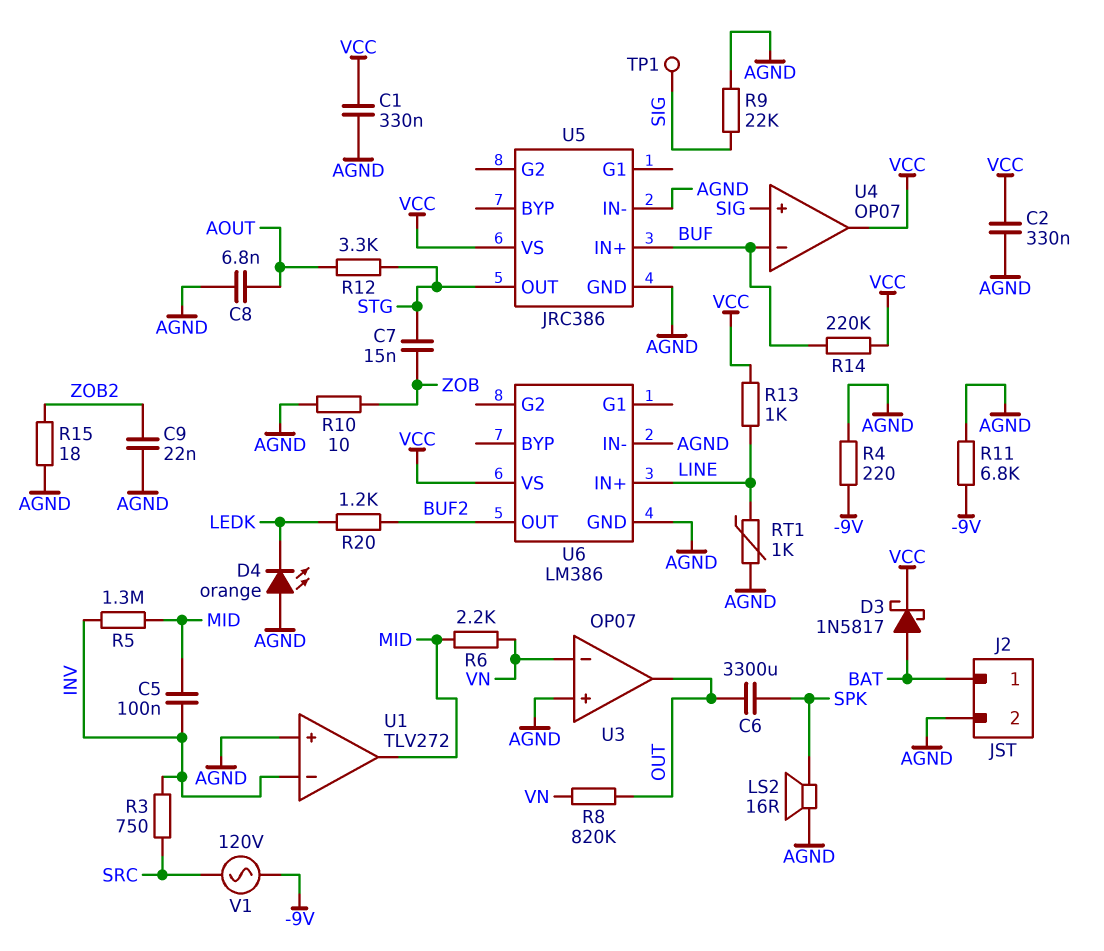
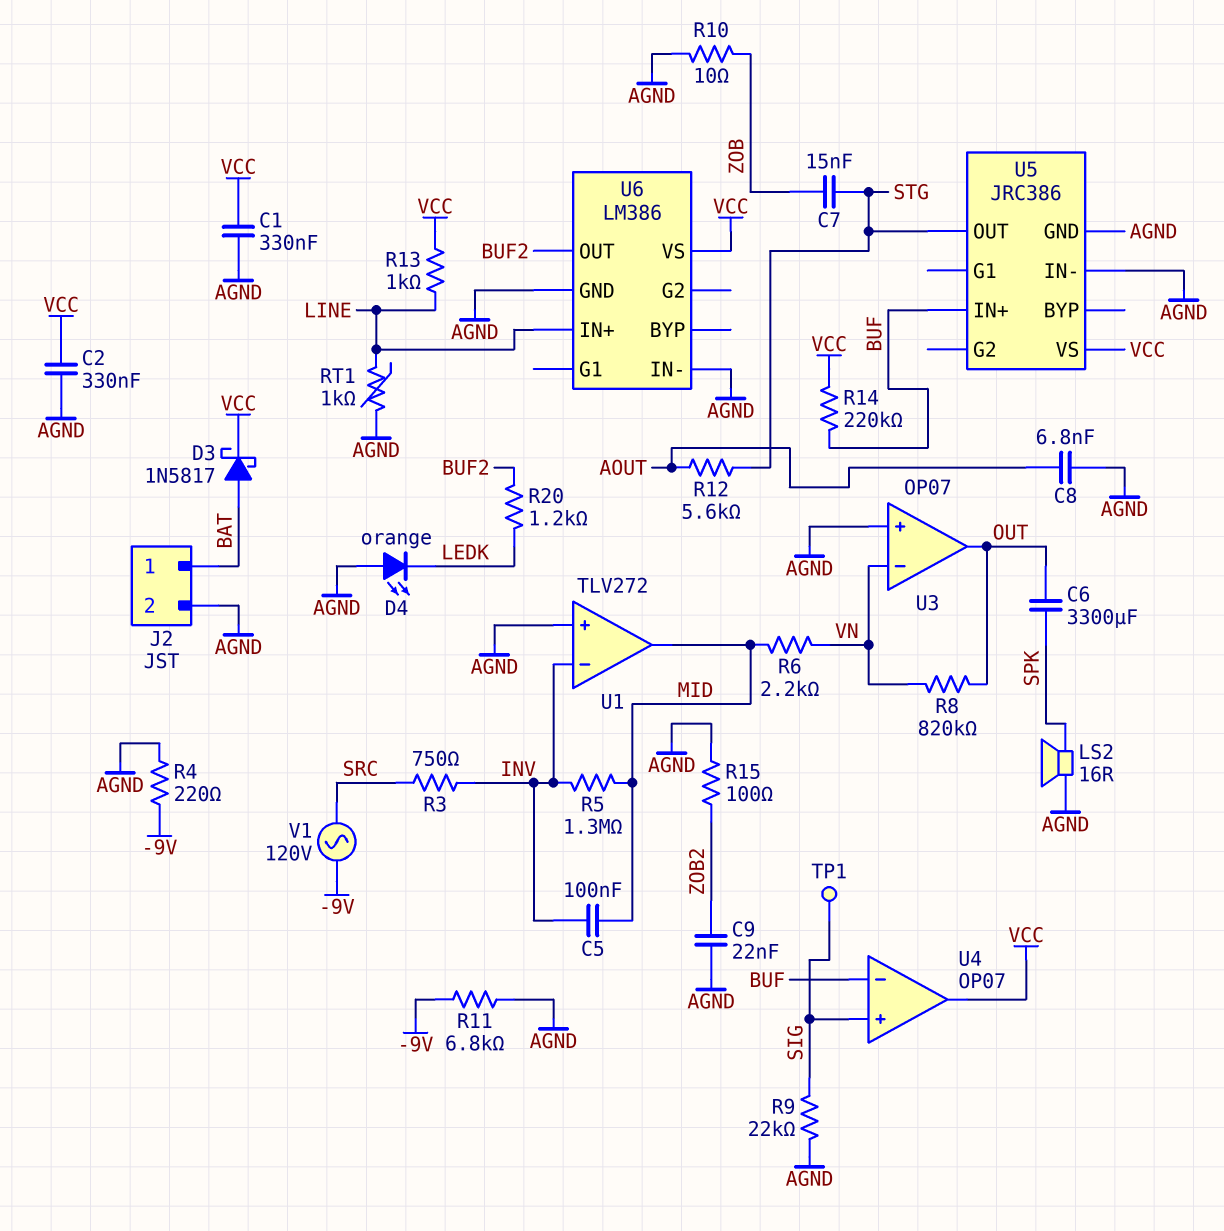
R12: 3.3k (AOUT, STG) -> 5.6k (AOUT, STG)
R15: 18 (AGND, ZOB2) -> 100 (AGND, ZOB2)

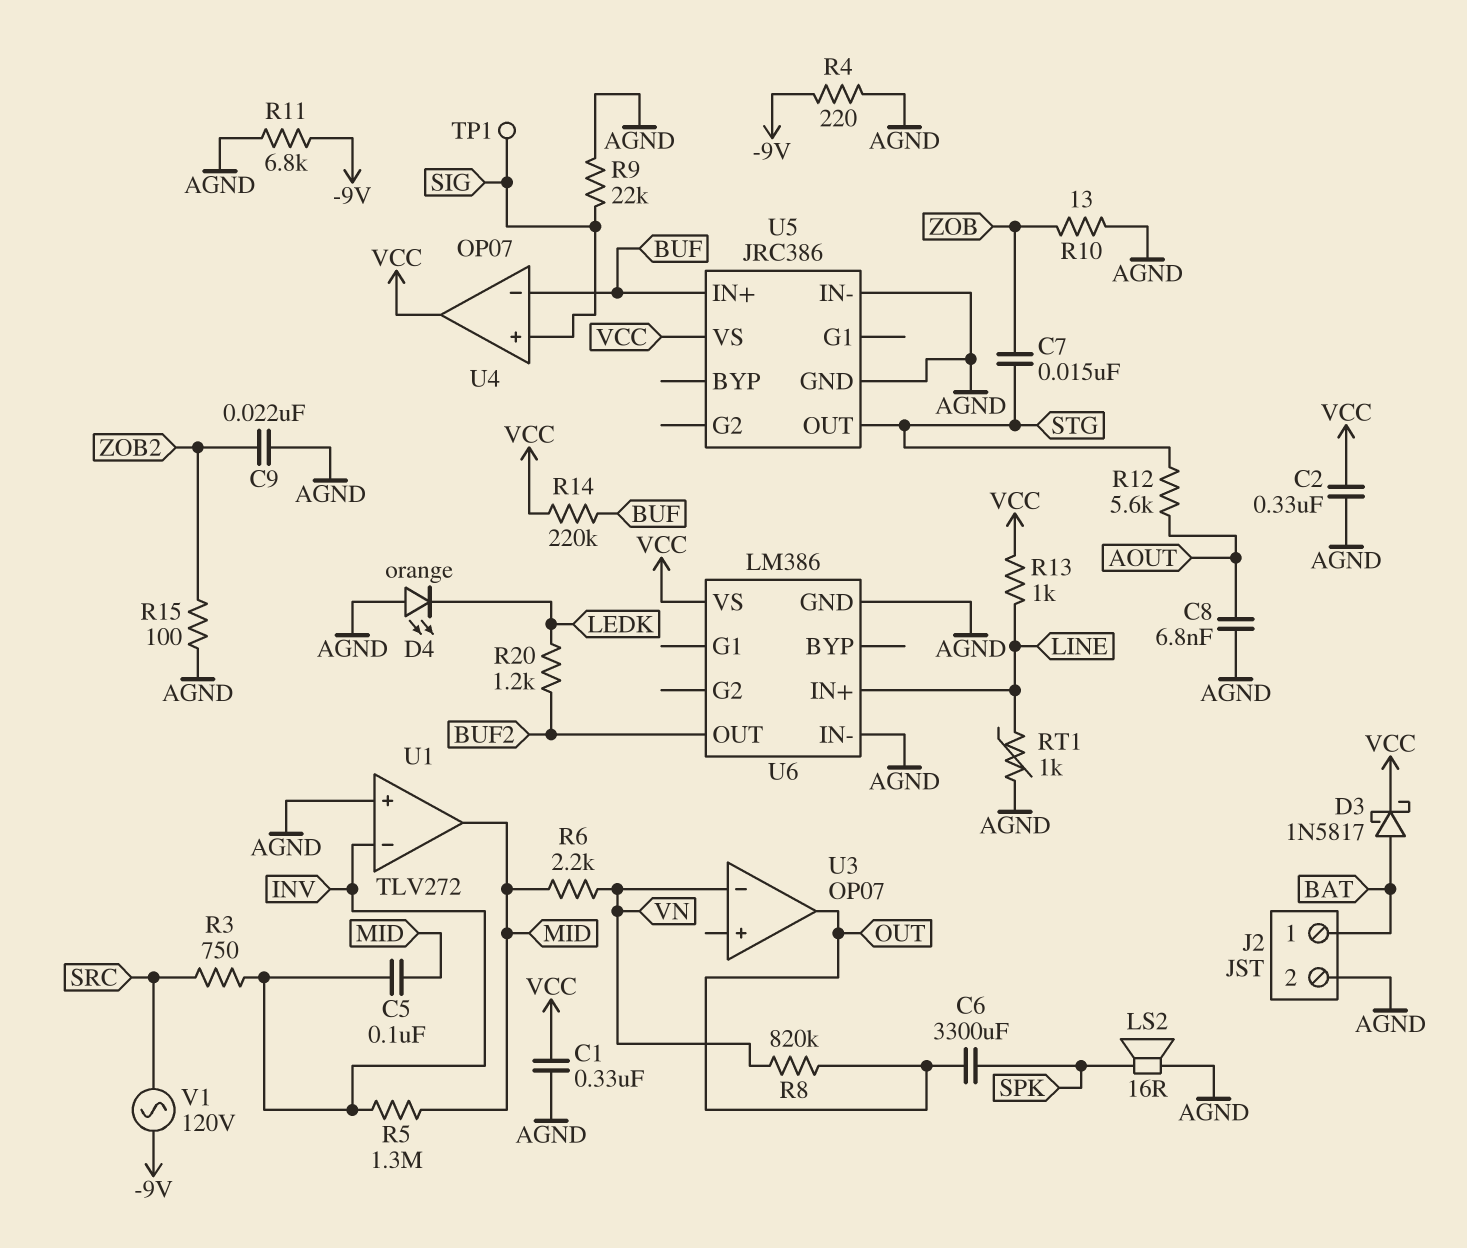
R10: 10 (AGND, ZOB) -> 13 (AGND, ZOB)
U3 pin in+: AGND -> none

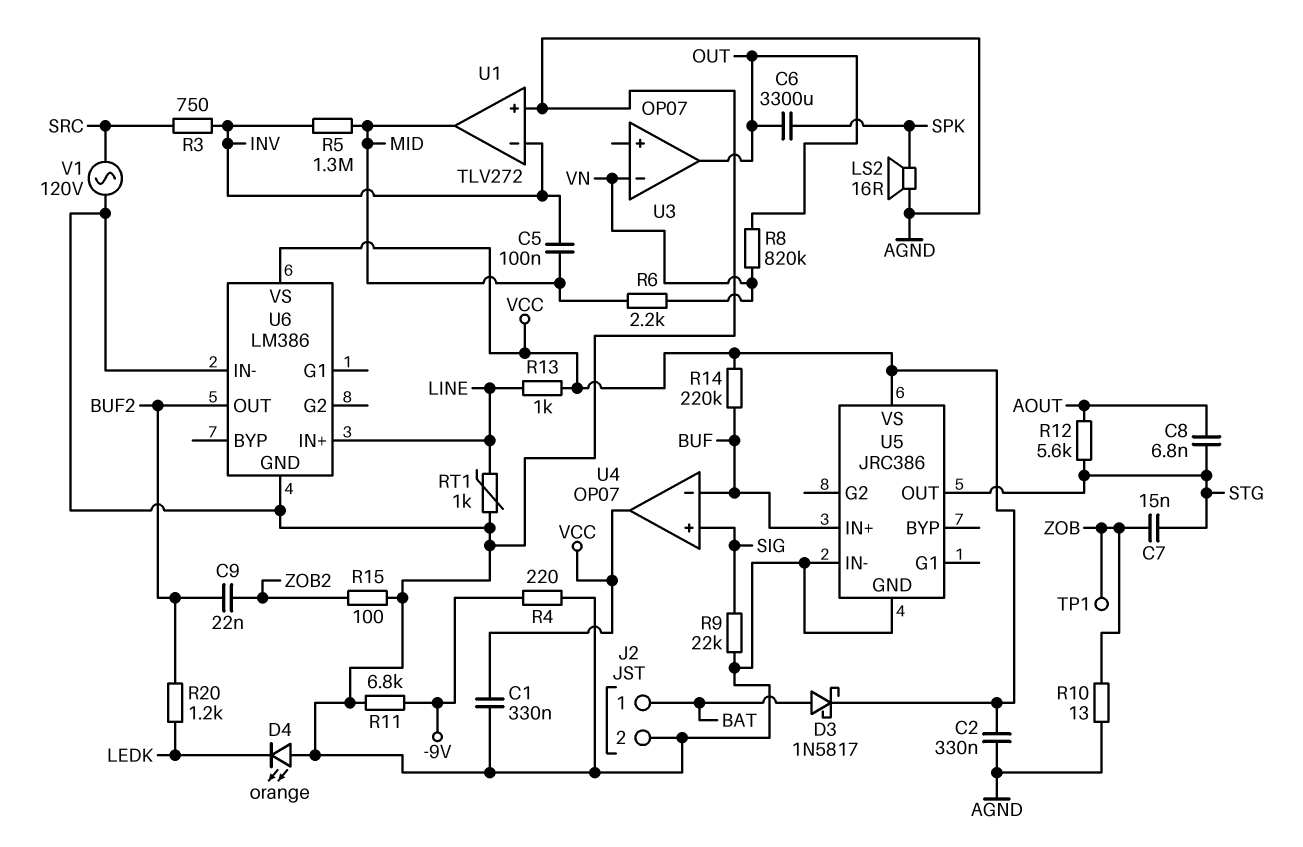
C8: 6.8nF (AGND, AOUT) -> 6.8nF (AOUT, STG)
C9: 22nF (AGND, ZOB2) -> 22nF (BUF2, ZOB2)
TP1: test point (SIG) -> test point (ZOB)
V1: AC 120V (-9V, SRC) -> AC 120V (AGND, SRC)

